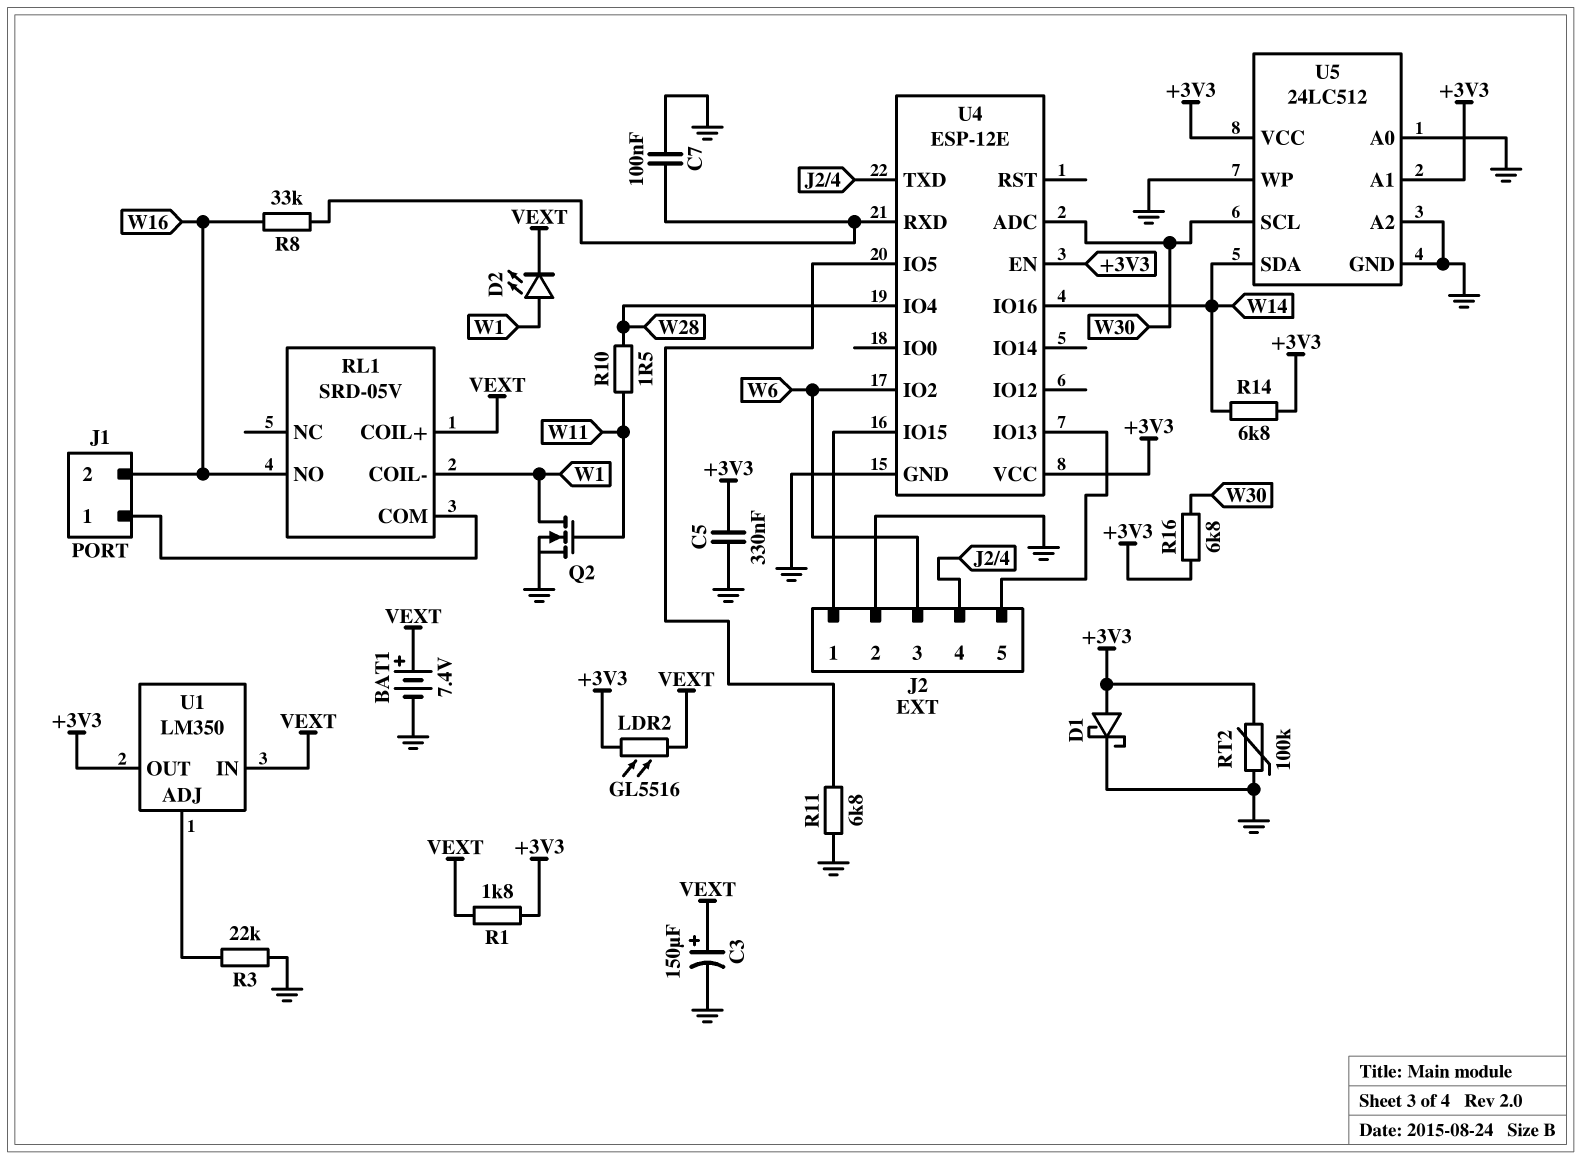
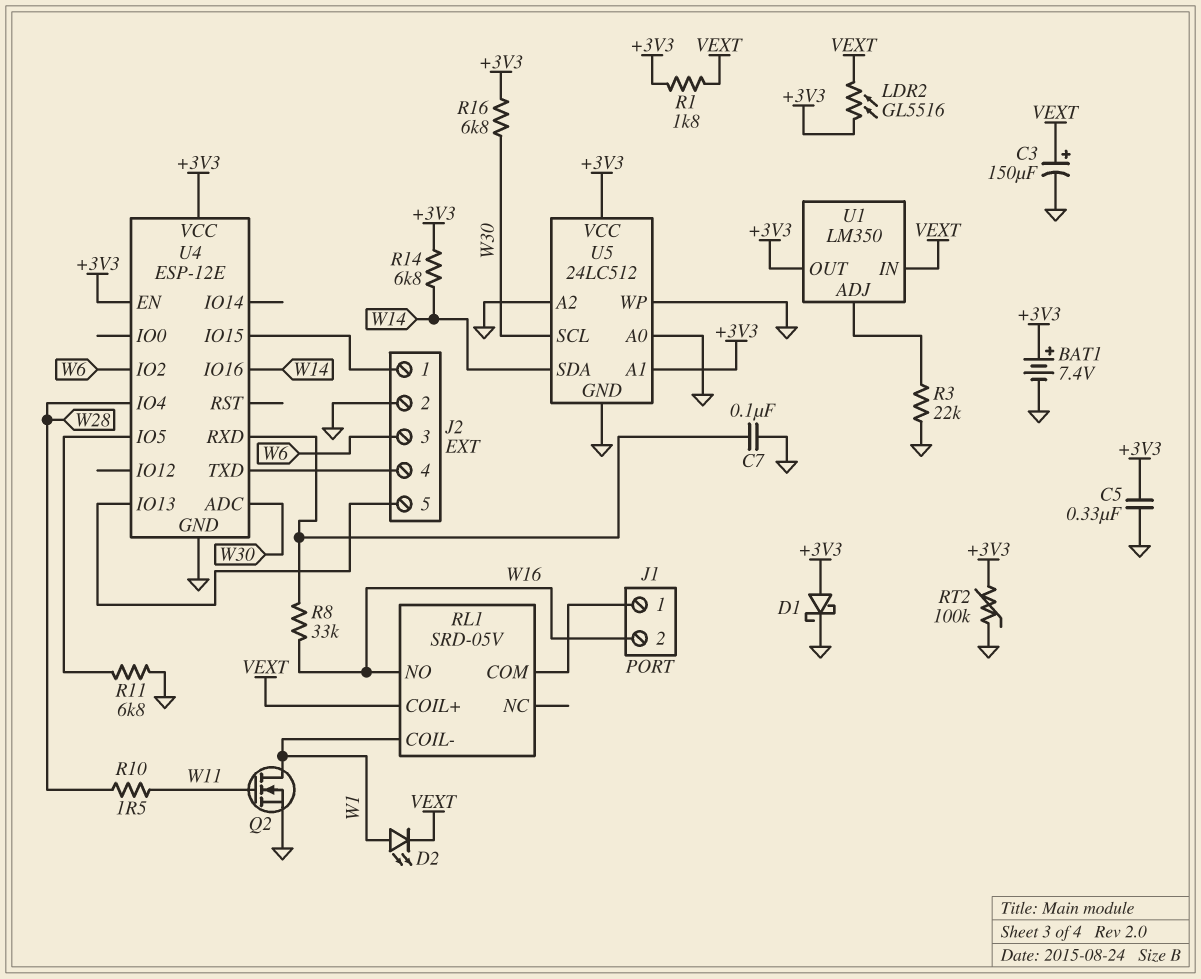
BAT1: 7.4V (plus VEXT, minus GND) -> 7.4V (plus +3V3, minus GND)

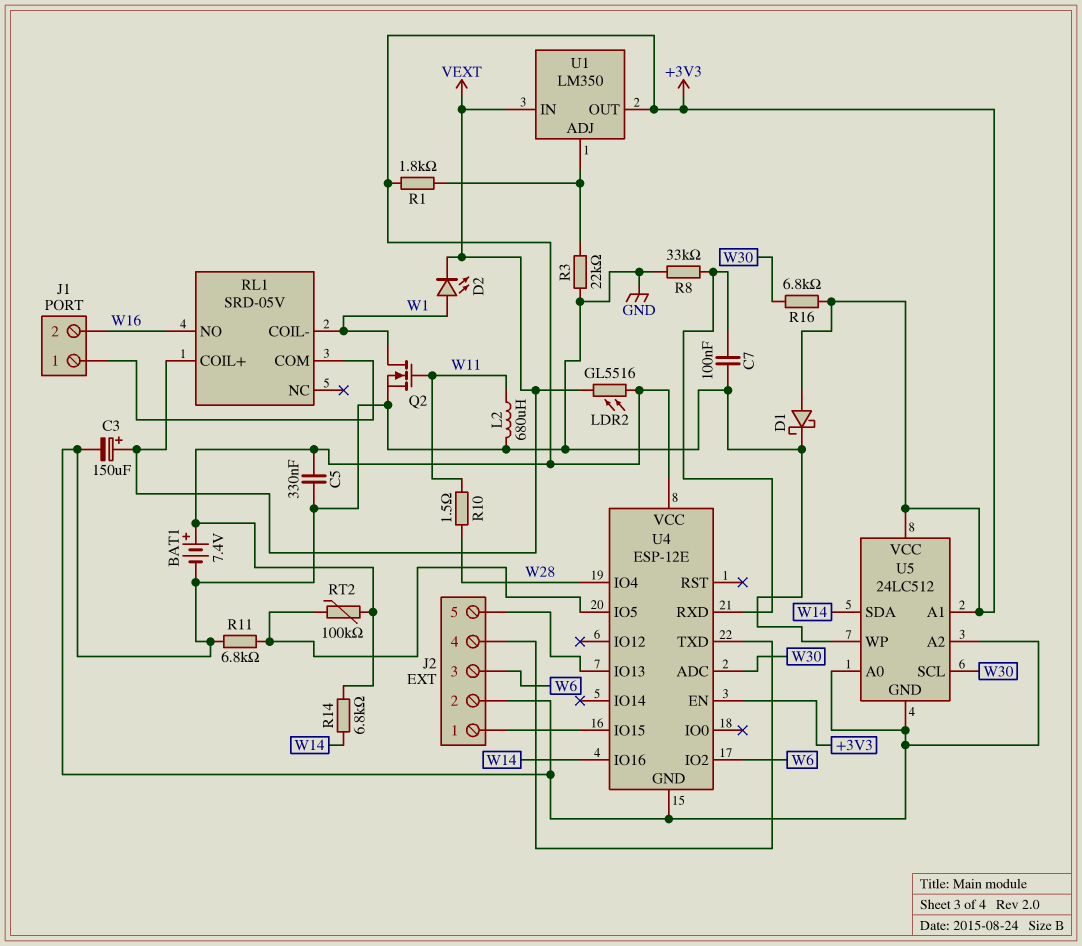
L2: none -> 680uH (GND, W11)
R1: 1.8k (+3V3, VEXT) -> 1.8k (+3V3, U1/ADJ)
R8: 33k (U4/RXD, W16) -> 33k (GND, U4/RXD)
RT2: 100k (+3V3, GND) -> 100k (+3V3, U4/IO5)

